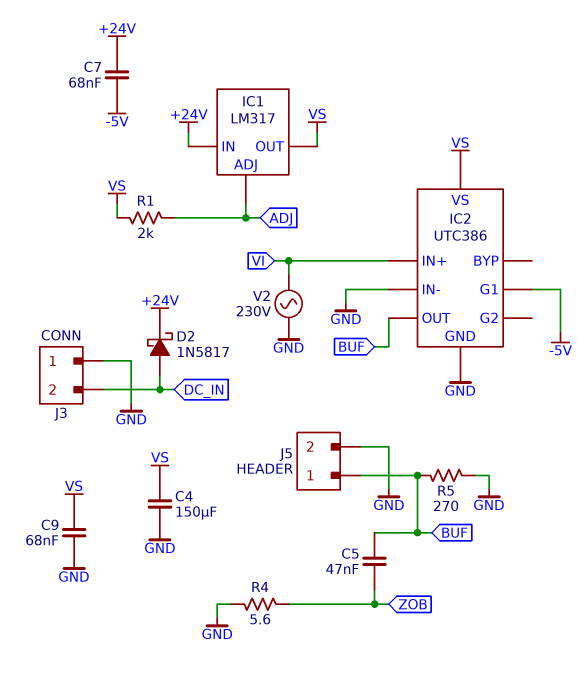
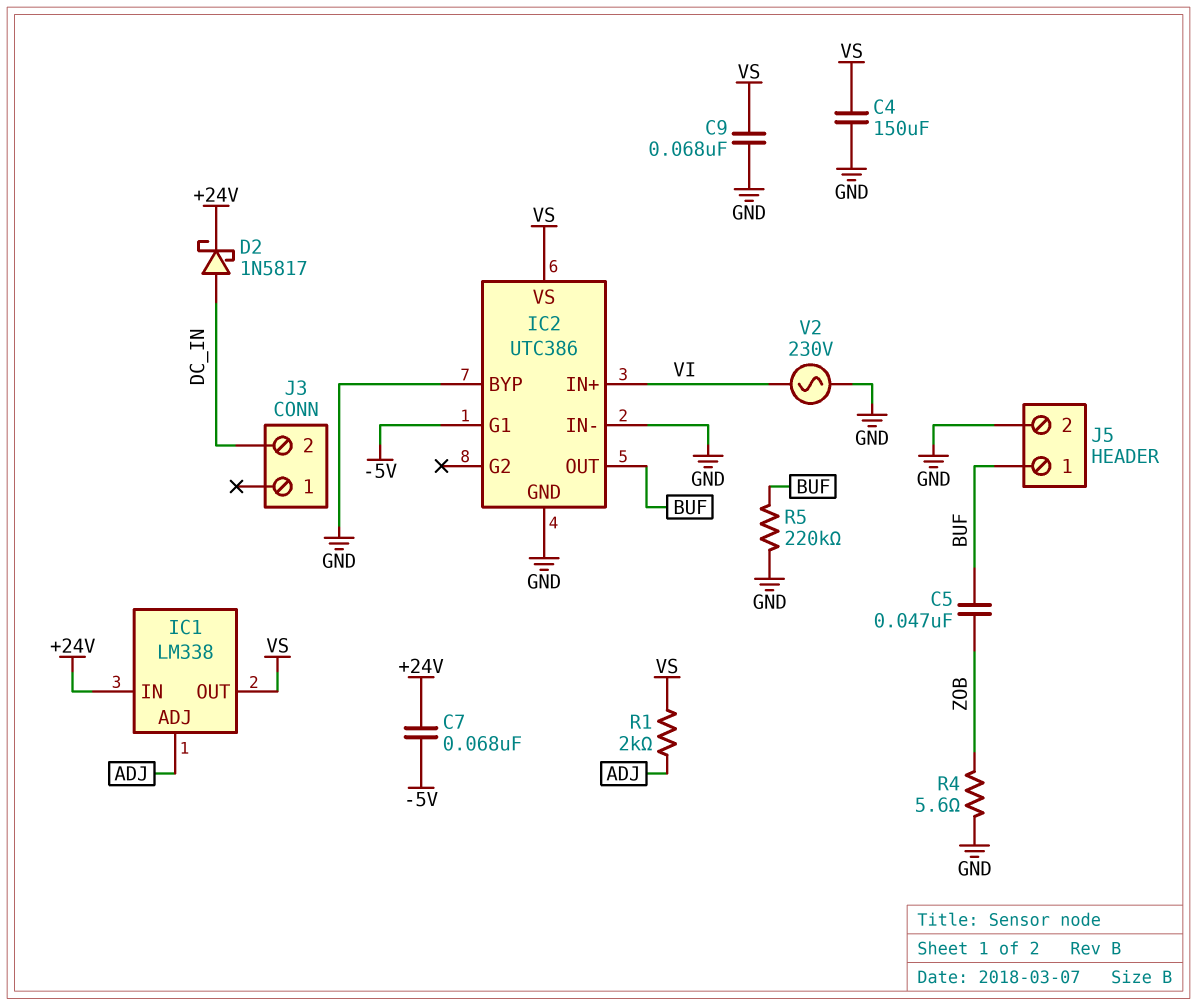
IC1: LM317 -> LM338
IC2 pin BYP: none -> GND
J3 pin 1: GND -> none
R5: 270 (BUF, GND) -> 220k (BUF, GND)

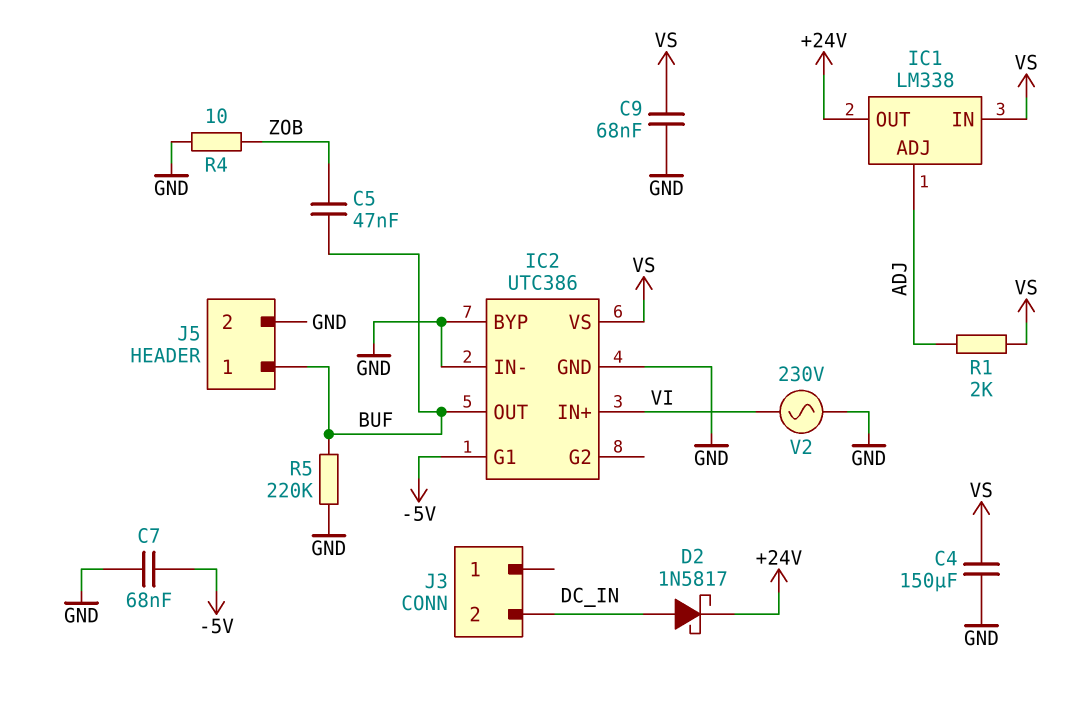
C7: 68nF (+24V, -5V) -> 68nF (-5V, GND)
IC1 pin IN: +24V -> VS
IC1 pin OUT: VS -> +24V
R4: 5.6 (GND, ZOB) -> 10 (GND, ZOB)

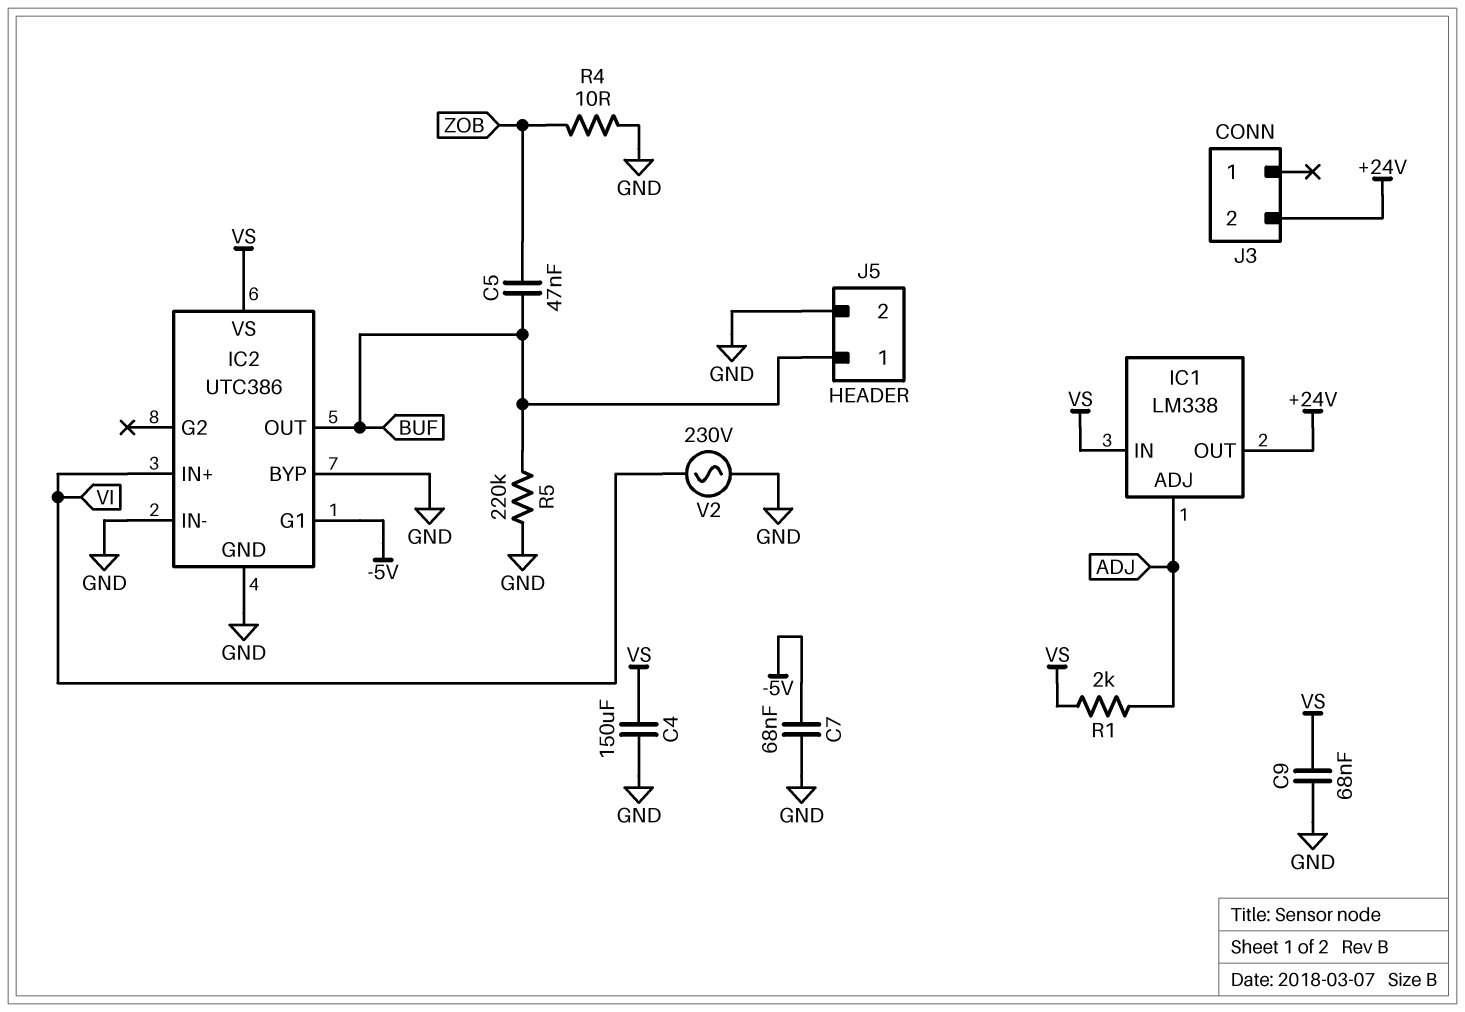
D2: schottky 1N5817 (A DC_IN, K +24V) -> none
J3 pin 2: DC_IN -> +24V

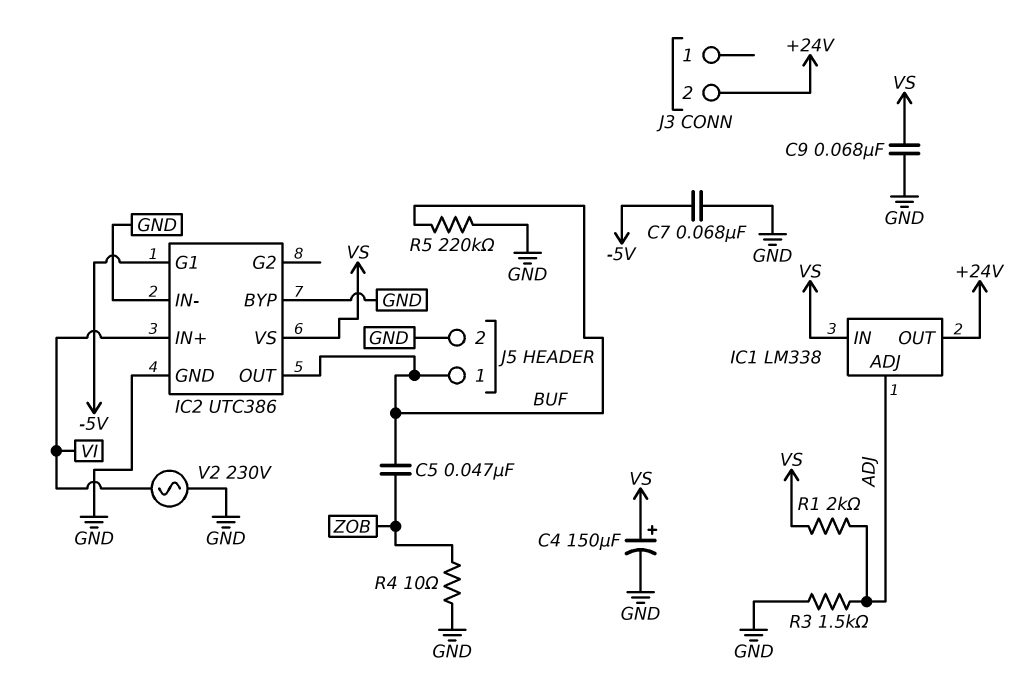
C4: 150uF (GND, VS) -> 150uF (plus VS, minus GND)
R3: none -> 1.5k (ADJ, GND)

